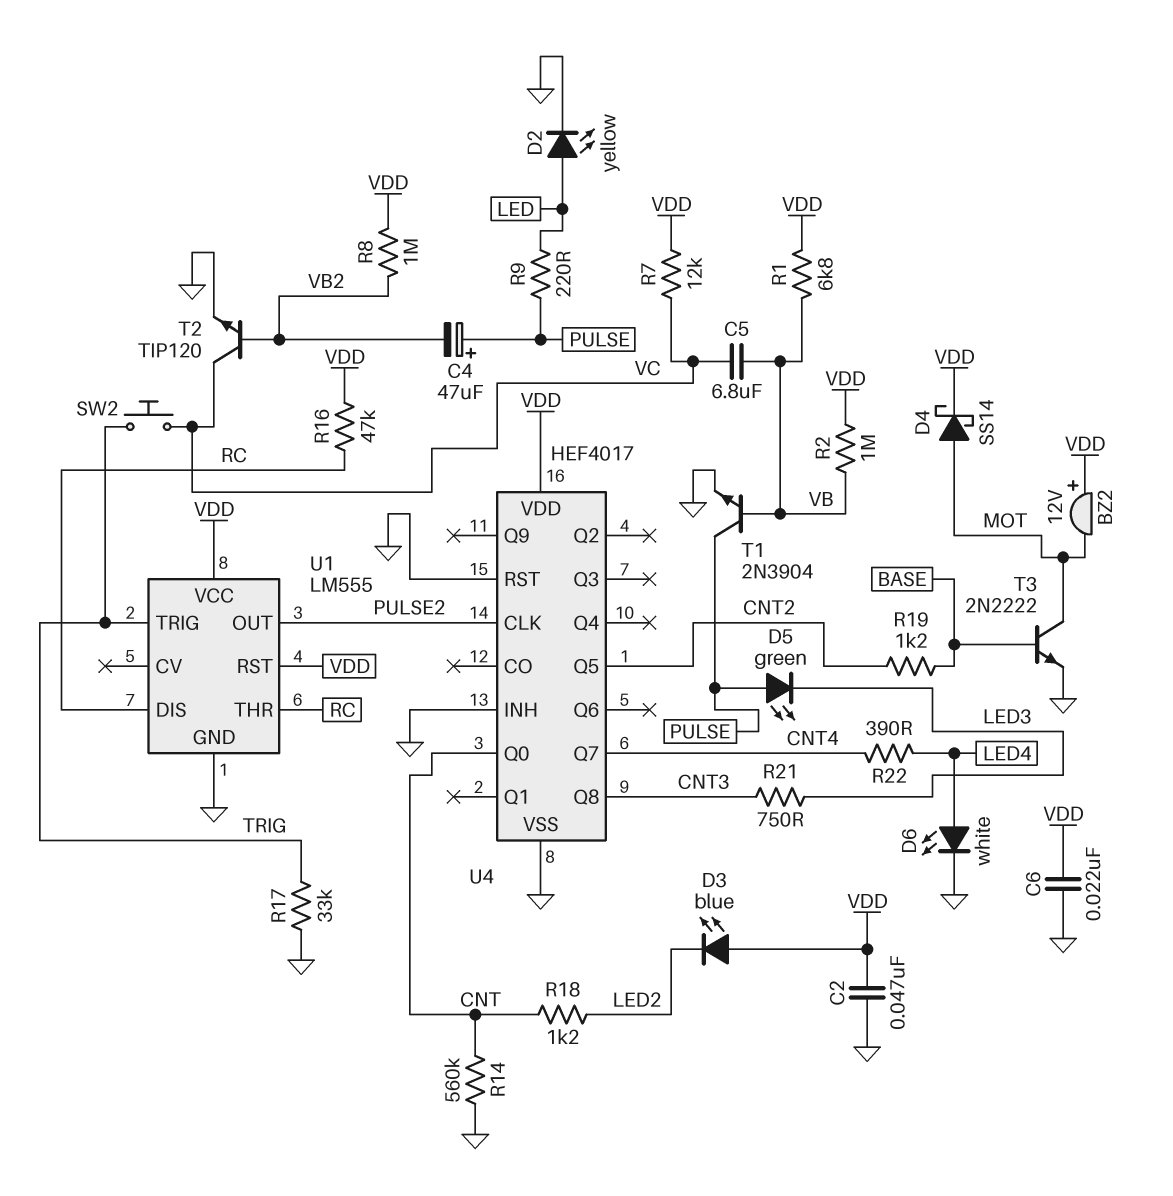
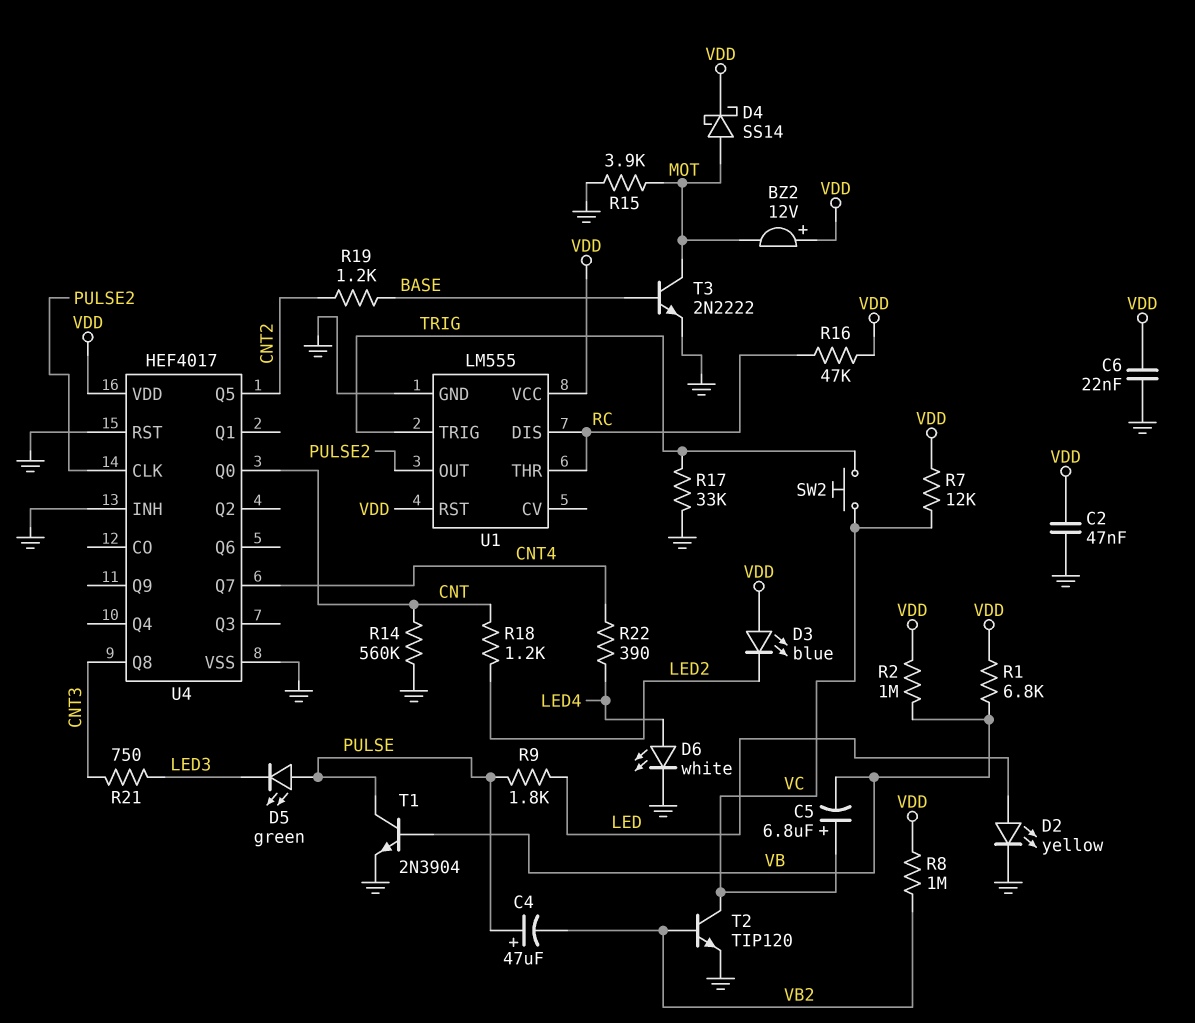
C5: 6.8uF (VB, VC) -> 6.8uF (plus VC, minus VB)
R9: 220 (LED, PULSE) -> 1.8k (LED, PULSE)
R15: none -> 3.9k (GND, MOT)

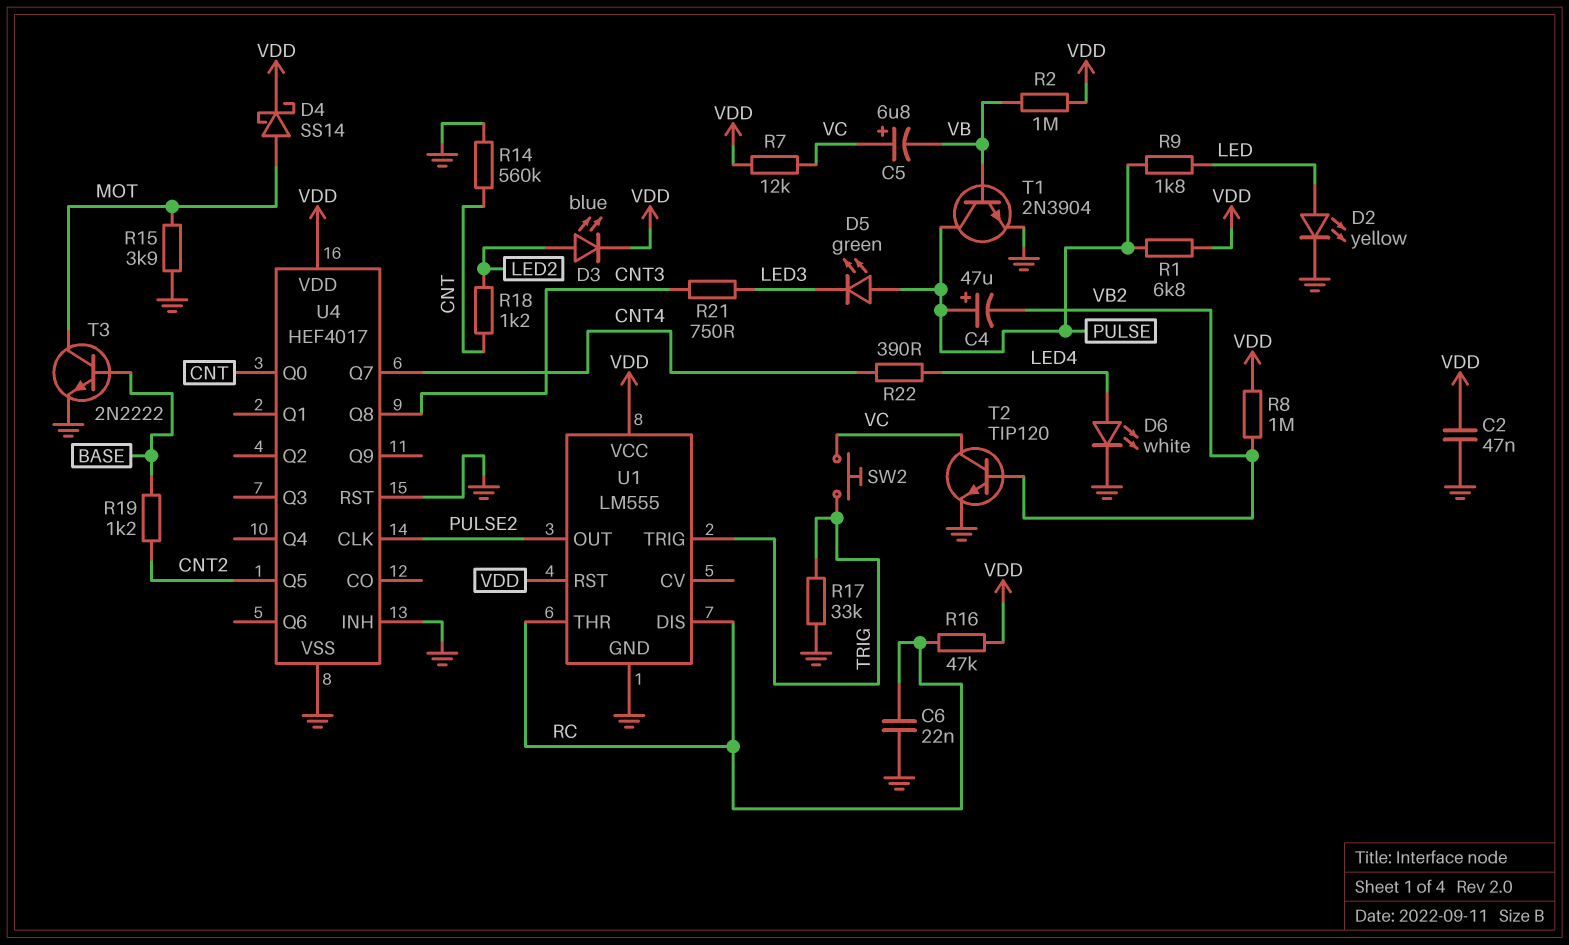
BZ2: buzzer 12V (plus VDD, minus MOT) -> none
C6: 22nF (GND, VDD) -> 22nF (GND, RC)
D3: LED blue (A VDD, K LED2) -> LED blue (A LED2, K VDD)
R1: 6.8k (VB, VDD) -> 6.8k (PULSE, VDD)

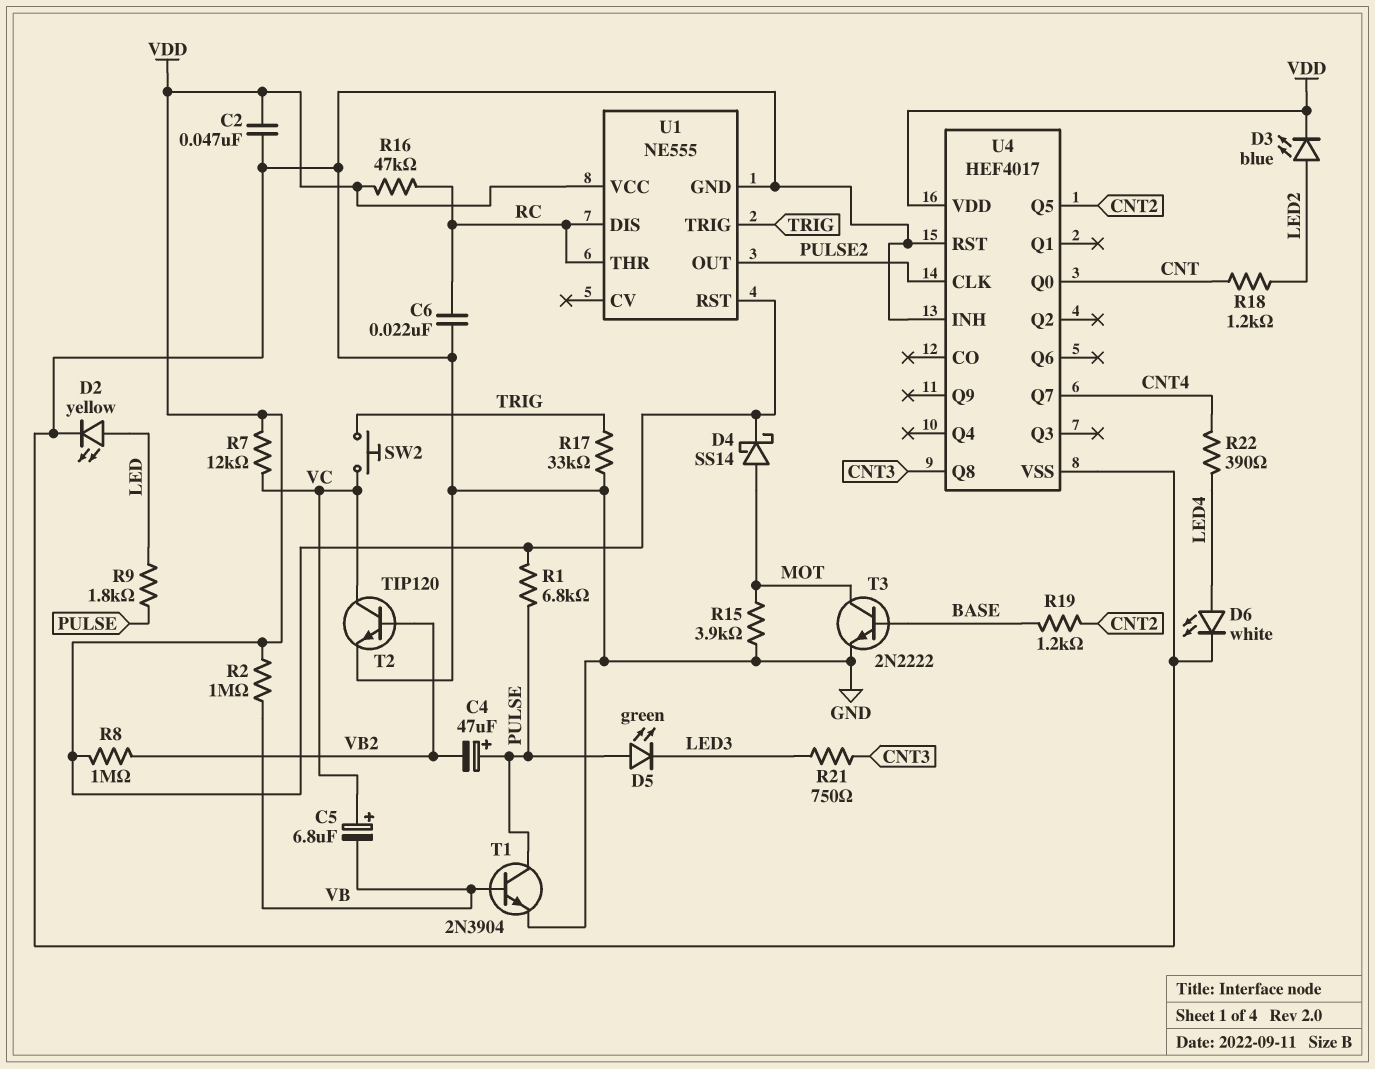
R14: 560k (CNT, GND) -> none
U1: LM555 -> NE555

